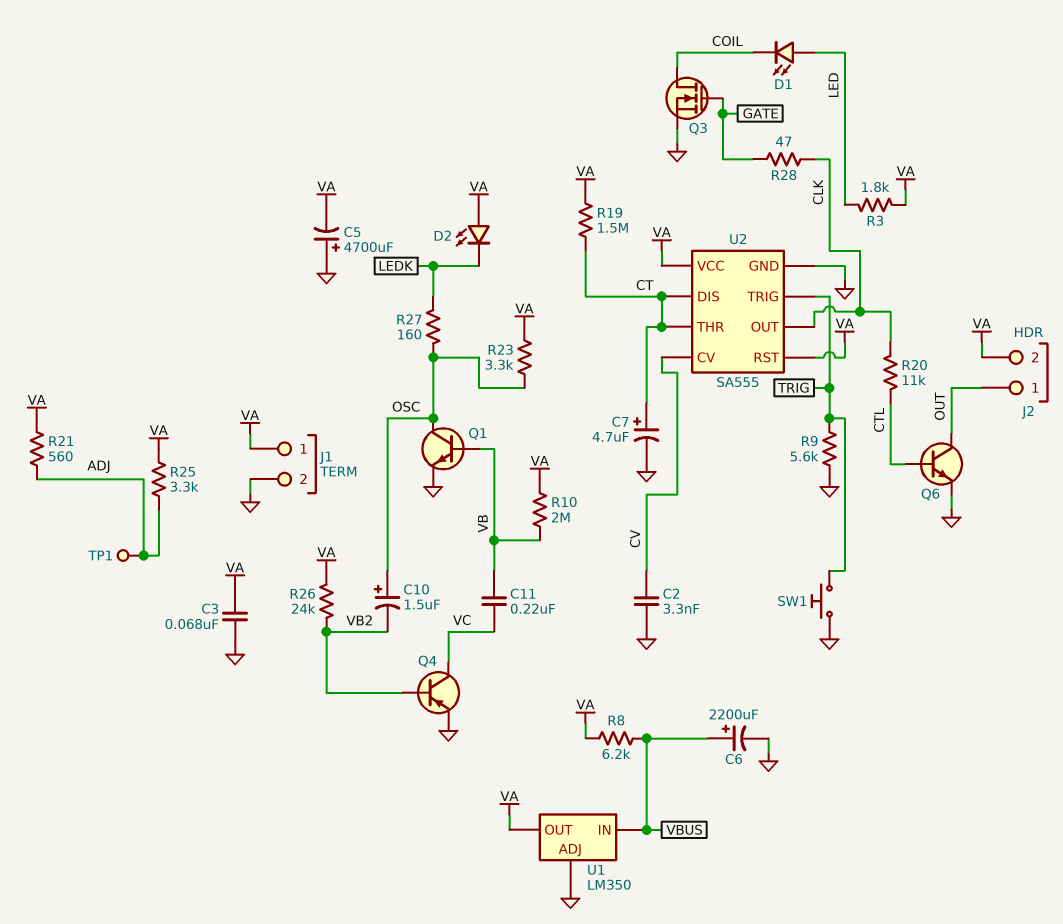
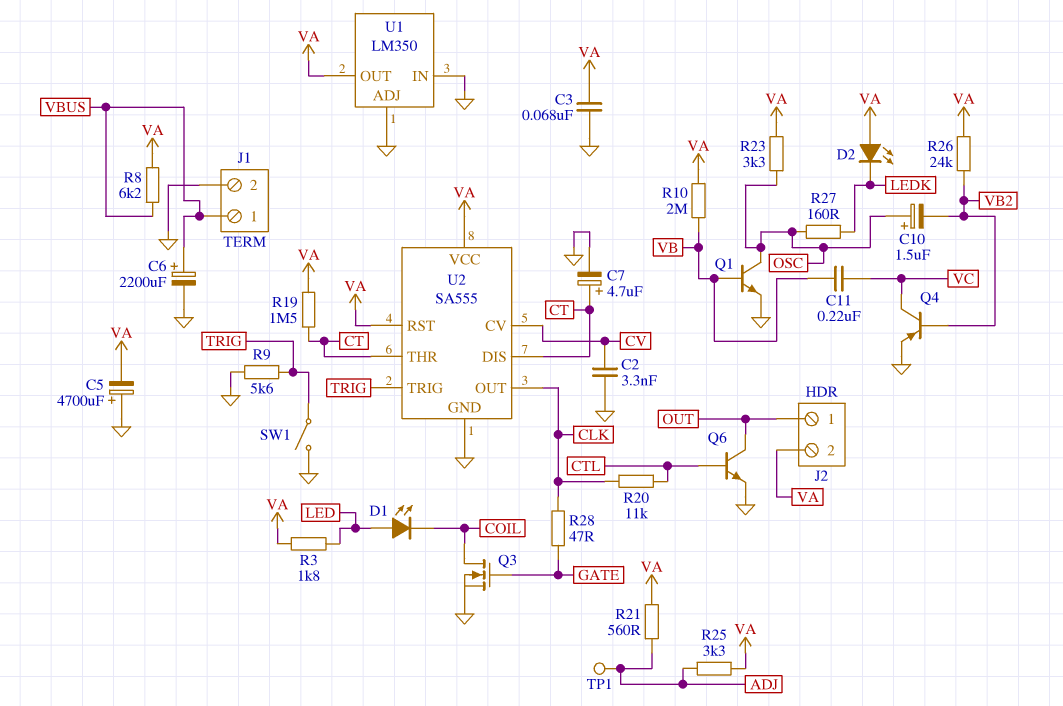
J1 pin 1: VA -> VBUS
SW1: button (GND, TRIG) -> switch (GND, TRIG)
U1 pin IN: VBUS -> GND

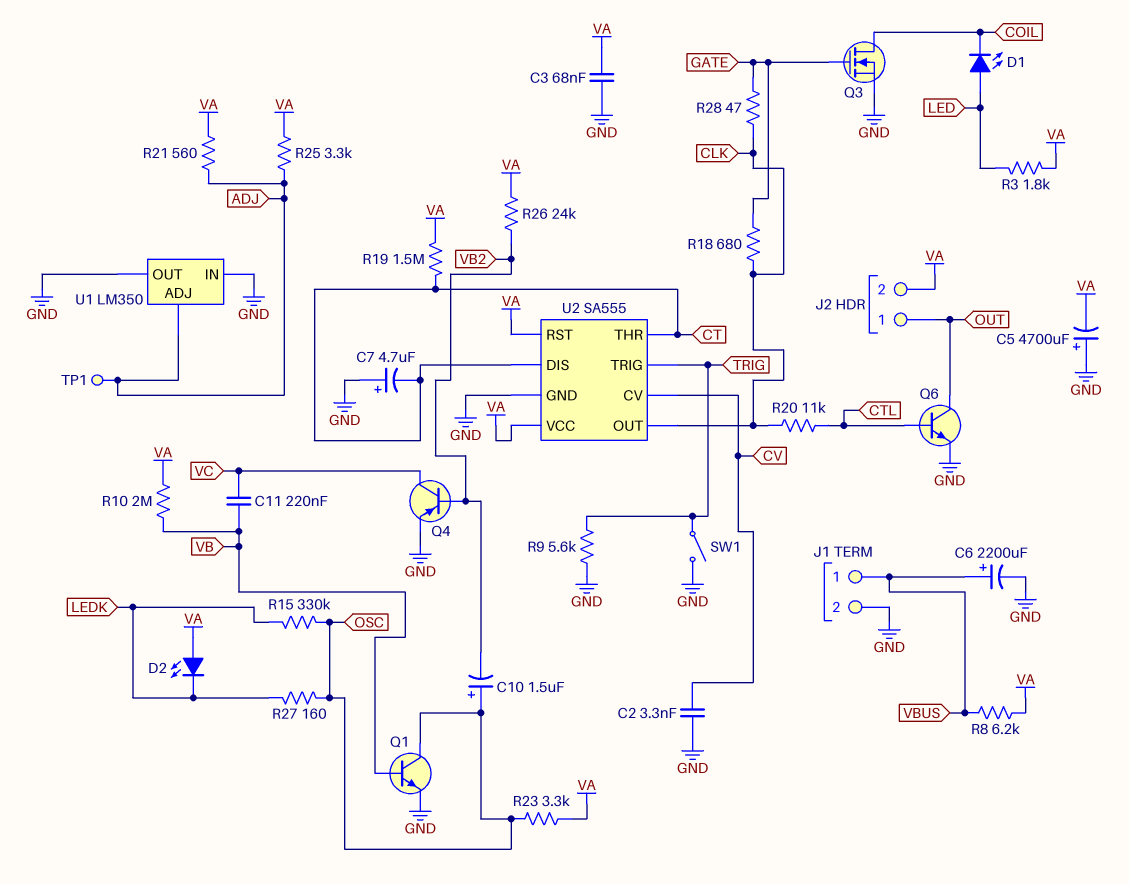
C7: 4.7uF (plus CT, minus GND) -> 4.7uF (plus GND, minus CT)
R15: none -> 330k (LEDK, OSC)
R18: none -> 680 (CLK, GATE)
U1 pin ADJ: GND -> ADJ
U1 pin OUT: VA -> GND

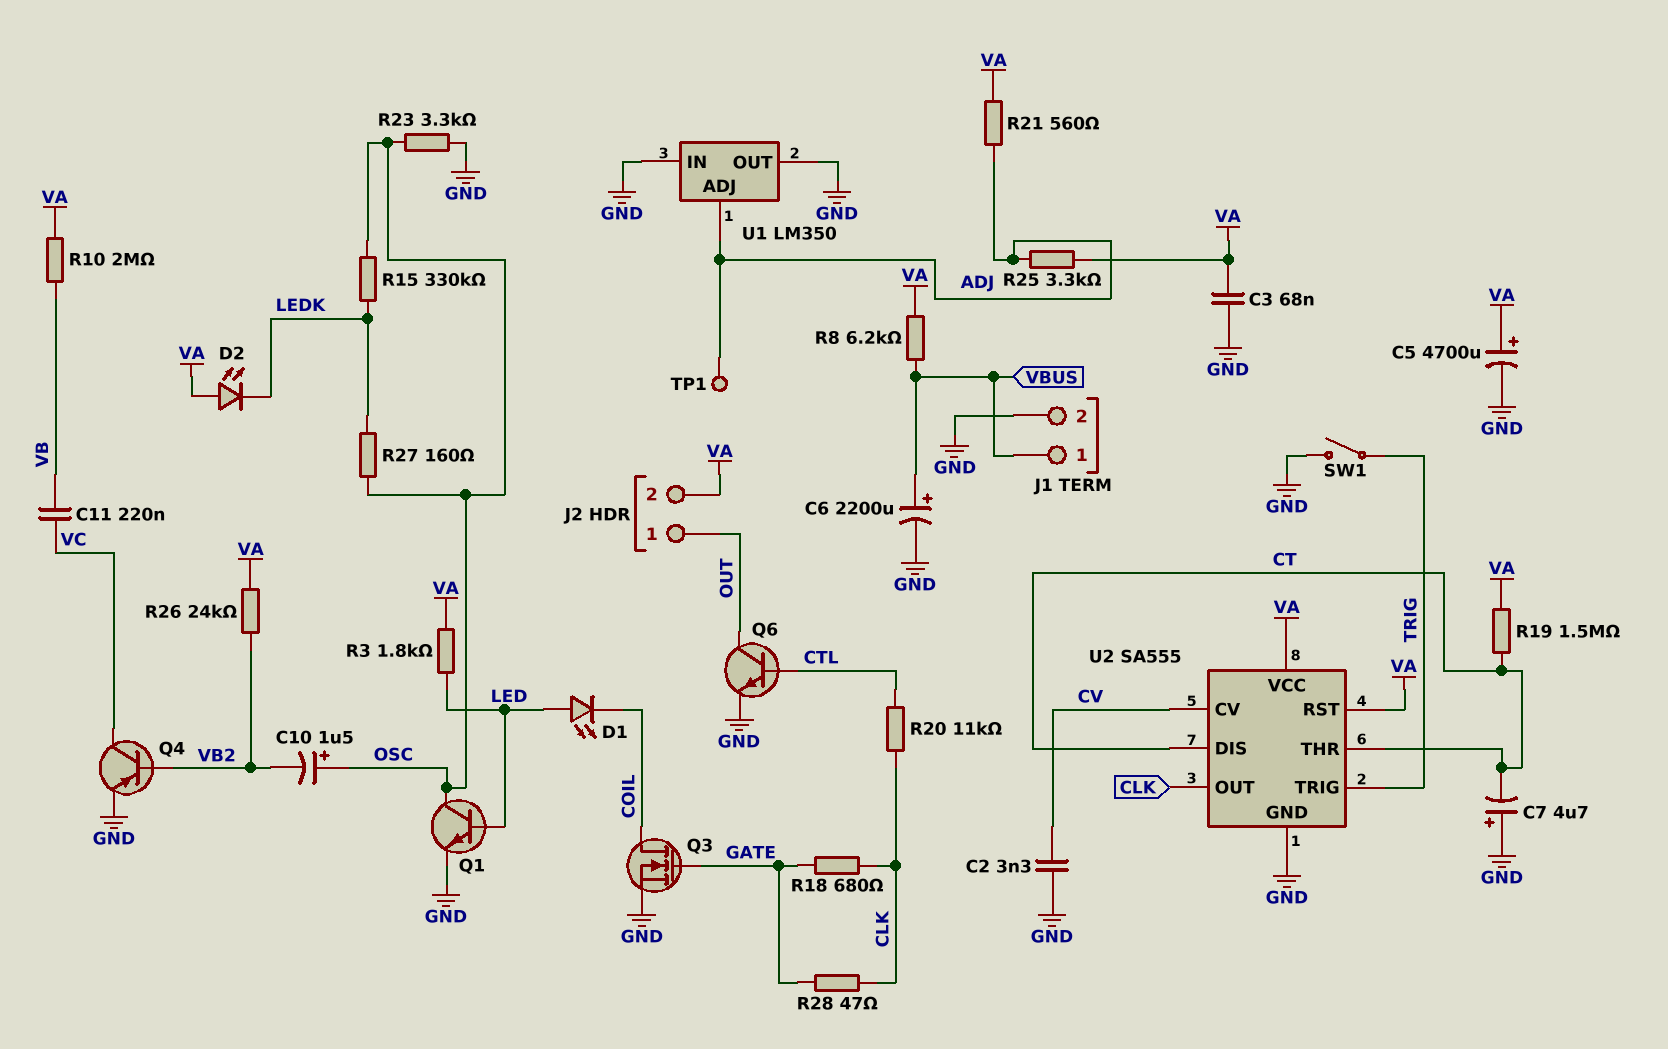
C5: 4700uF (plus GND, minus VA) -> 4700uF (plus VA, minus GND)
Q1: NPN (B VB, C OSC, E GND) -> NPN (B LED, C OSC, E GND)
R9: 5.6k (GND, TRIG) -> none
R23: 3.3k (OSC, VA) -> 3.3k (GND, OSC)

